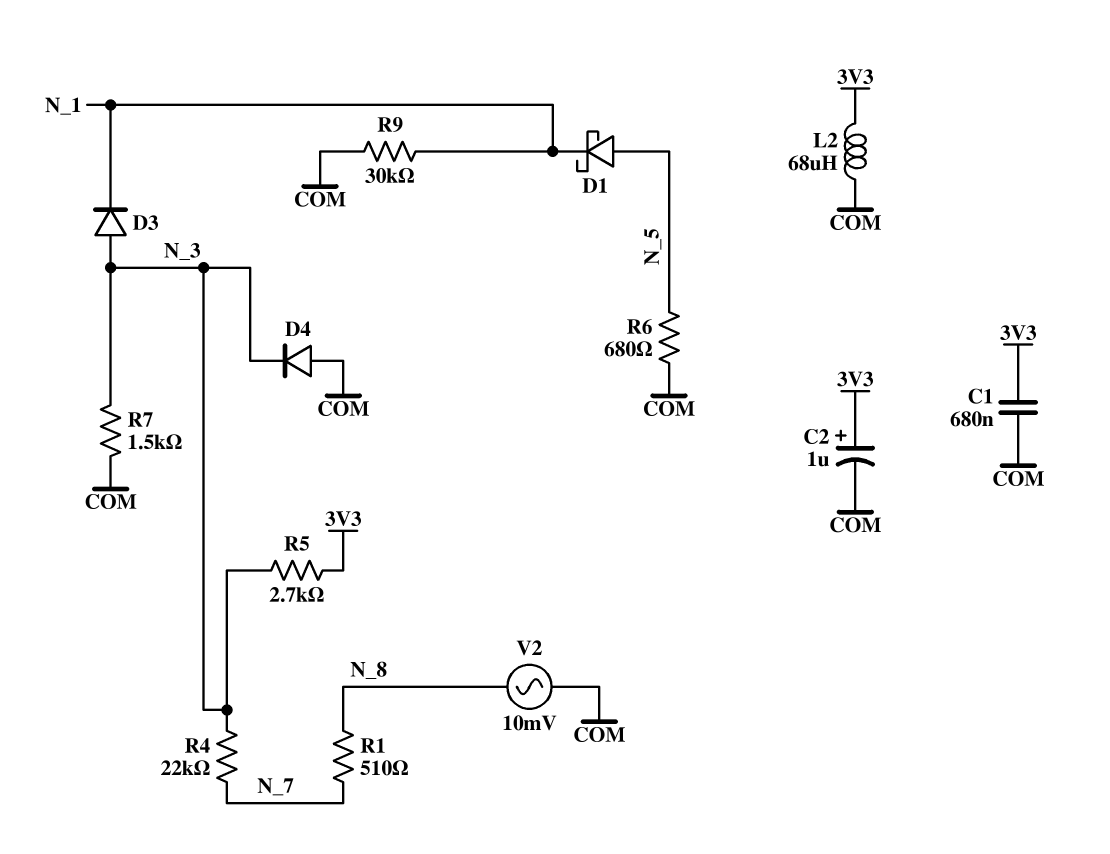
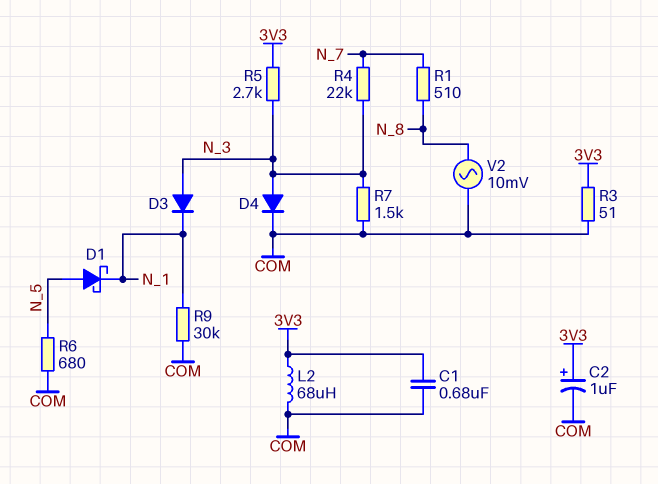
D4: diode (A COM, K N_3) -> diode (A N_3, K COM)
R3: none -> 51 (3V3, COM)

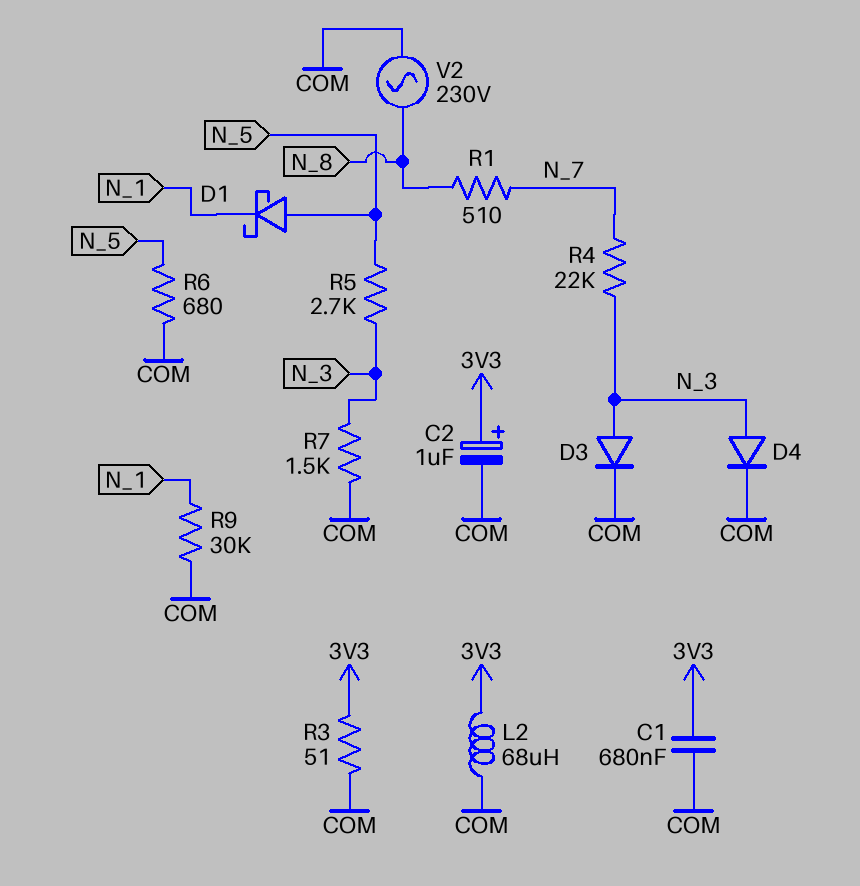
D3: diode (A N_3, K N_1) -> diode (A N_3, K COM)
R5: 2.7k (3V3, N_3) -> 2.7k (N_3, N_5)
V2: AC 10mV (COM, N_8) -> AC 230V (COM, N_8)

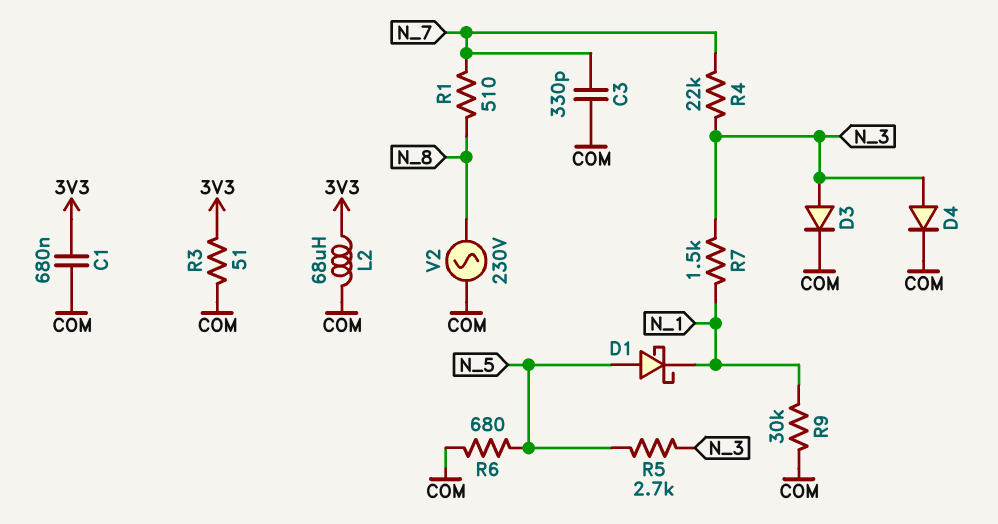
C2: 1uF (plus 3V3, minus COM) -> none
C3: none -> 330pF (COM, N_7)
R7: 1.5k (COM, N_3) -> 1.5k (N_1, N_3)

